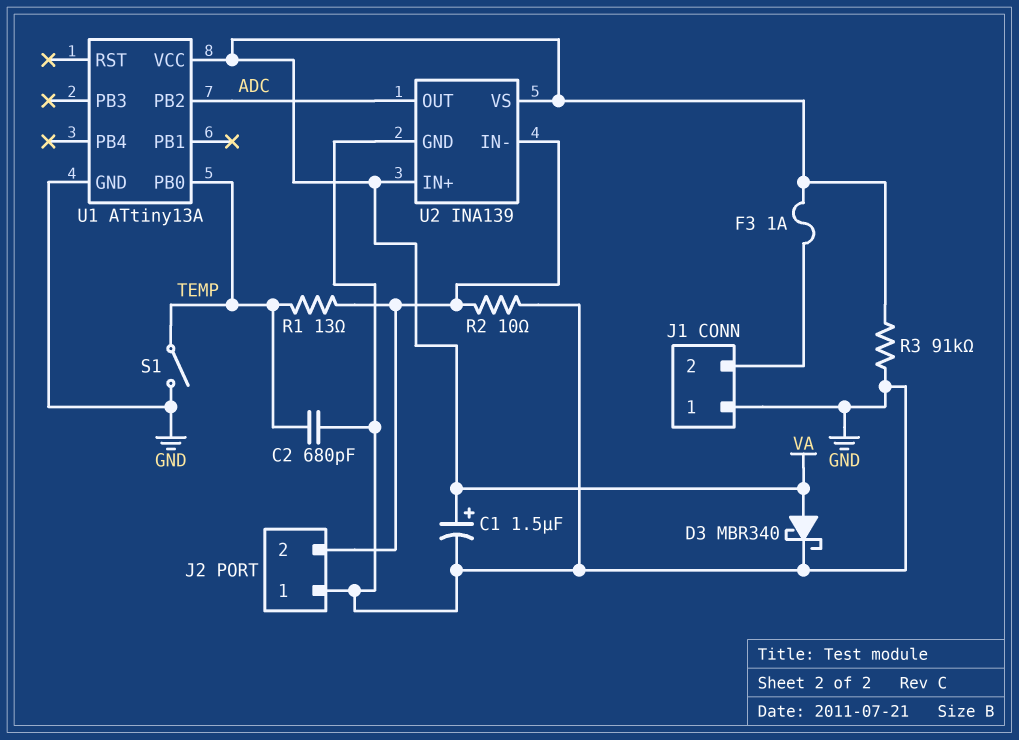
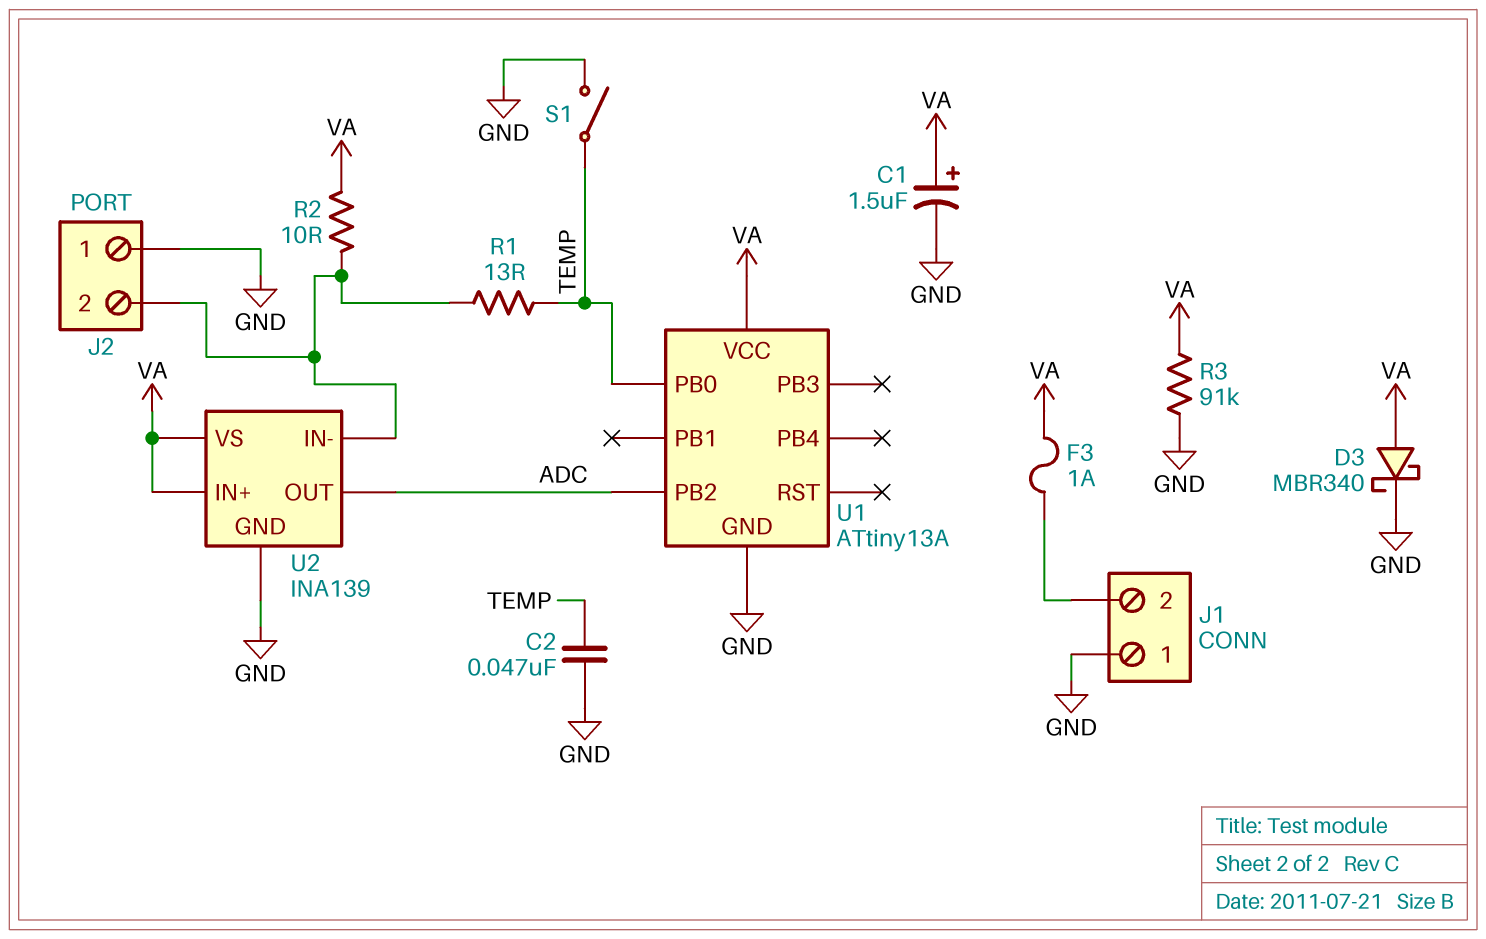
C2: 680pF (GND, TEMP) -> 47nF (GND, TEMP)
R2: 10 (GND, J2/2) -> 10 (J2/2, VA)

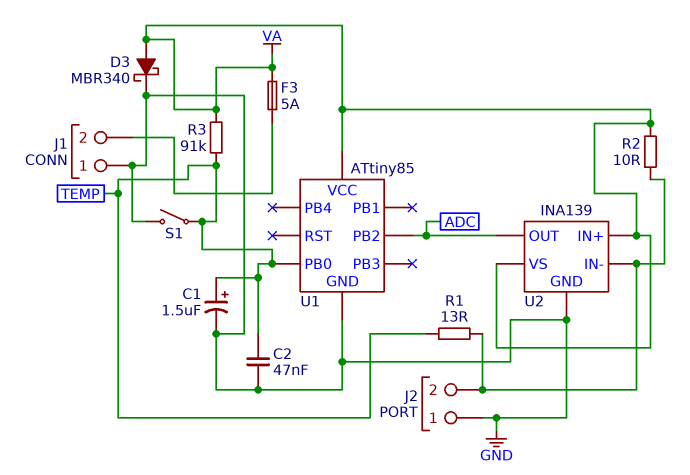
C1: 1.5uF (plus VA, minus GND) -> 1.5uF (plus TEMP, minus GND)
F3: 1A (J1/2, VA) -> 5A (J1/2, VA)
R3: 91k (GND, VA) -> 91k (TEMP, VA)
U1: ATtiny13A -> ATtiny85

